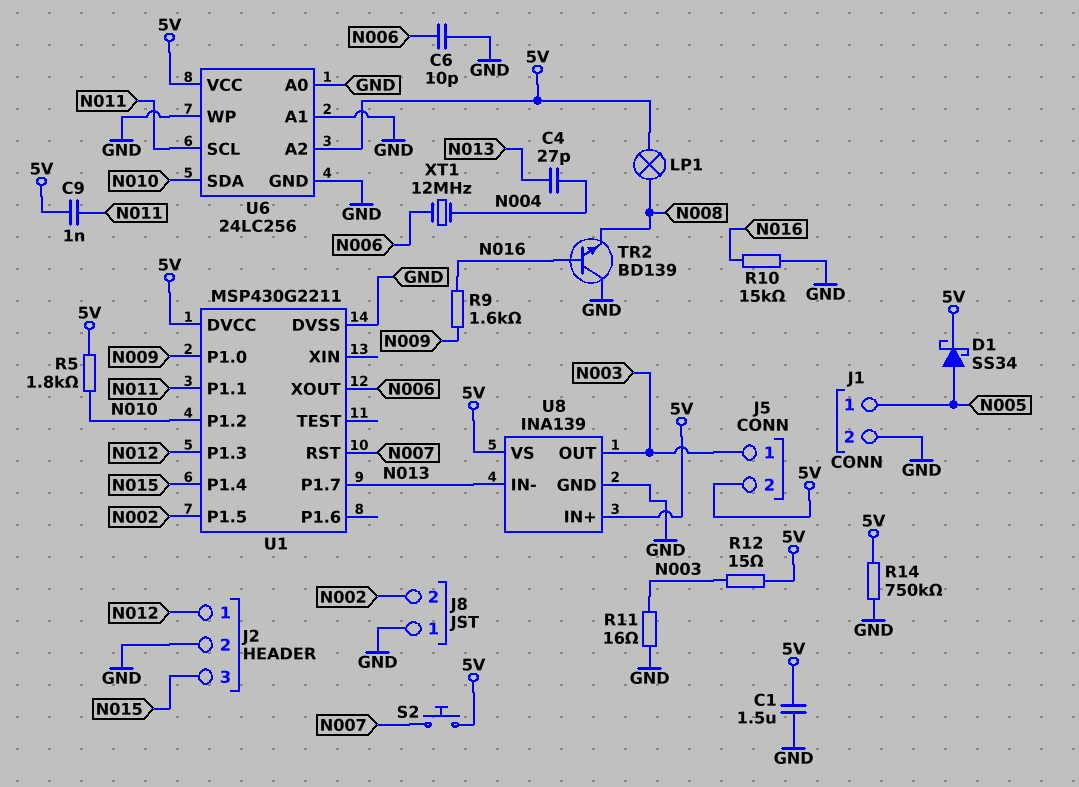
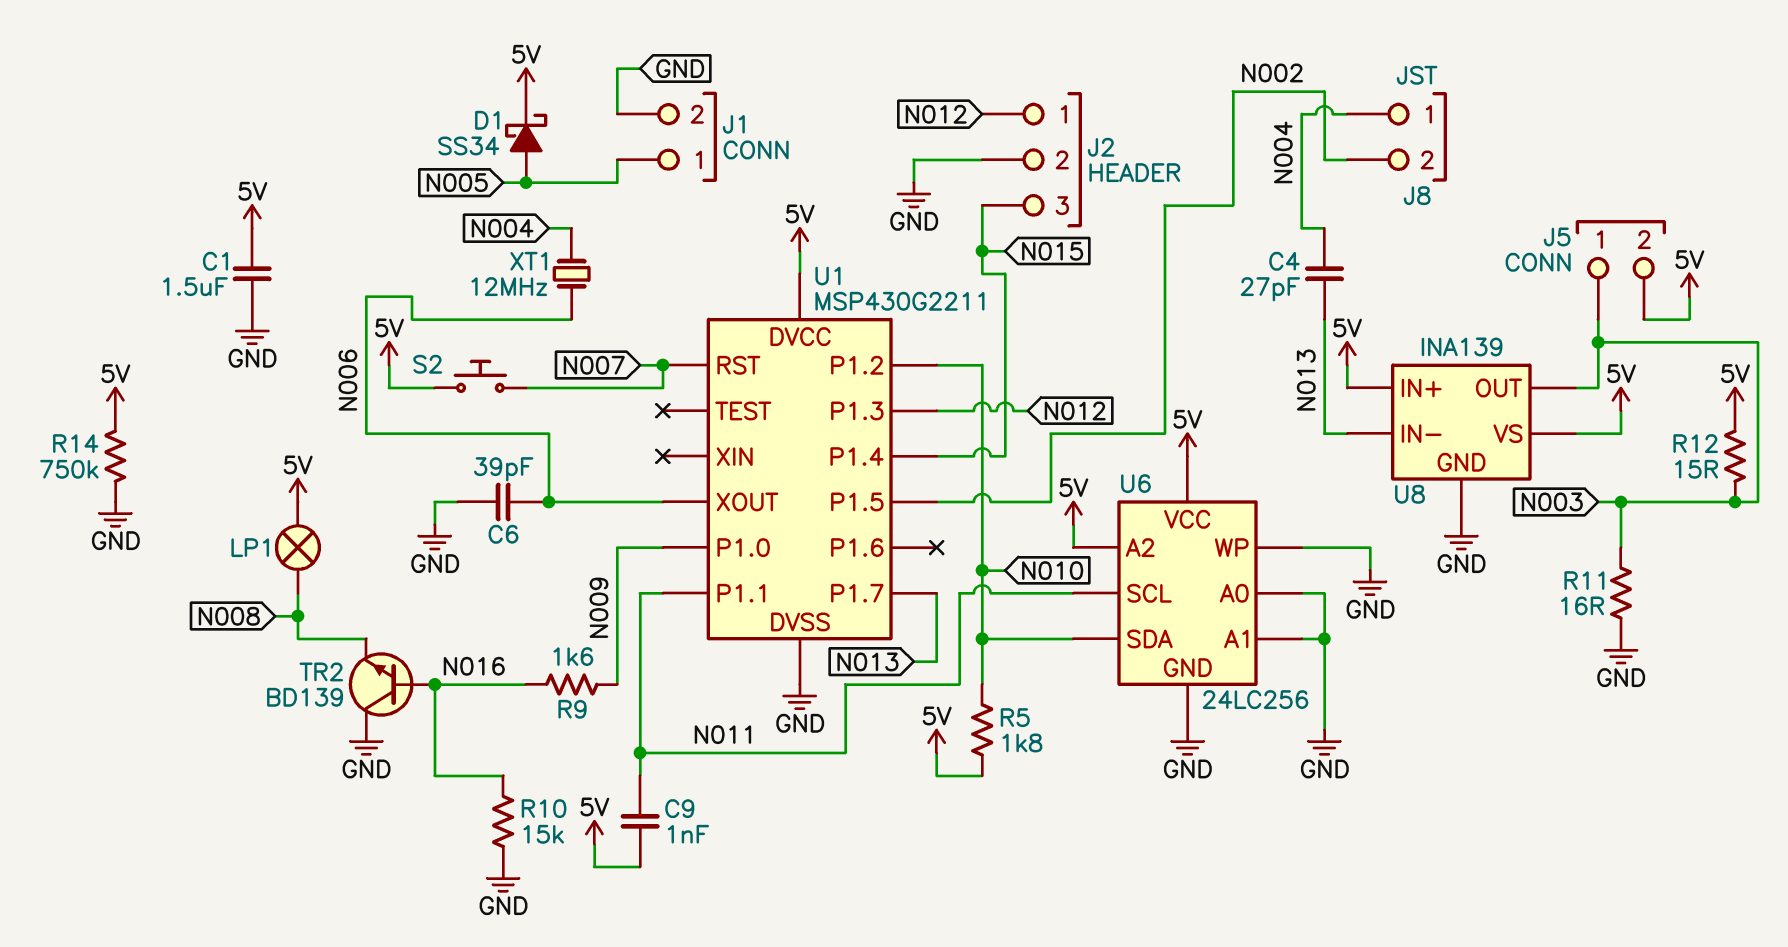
C6: 10pF (GND, N006) -> 39pF (GND, N006)
J8 pin 1: GND -> N004

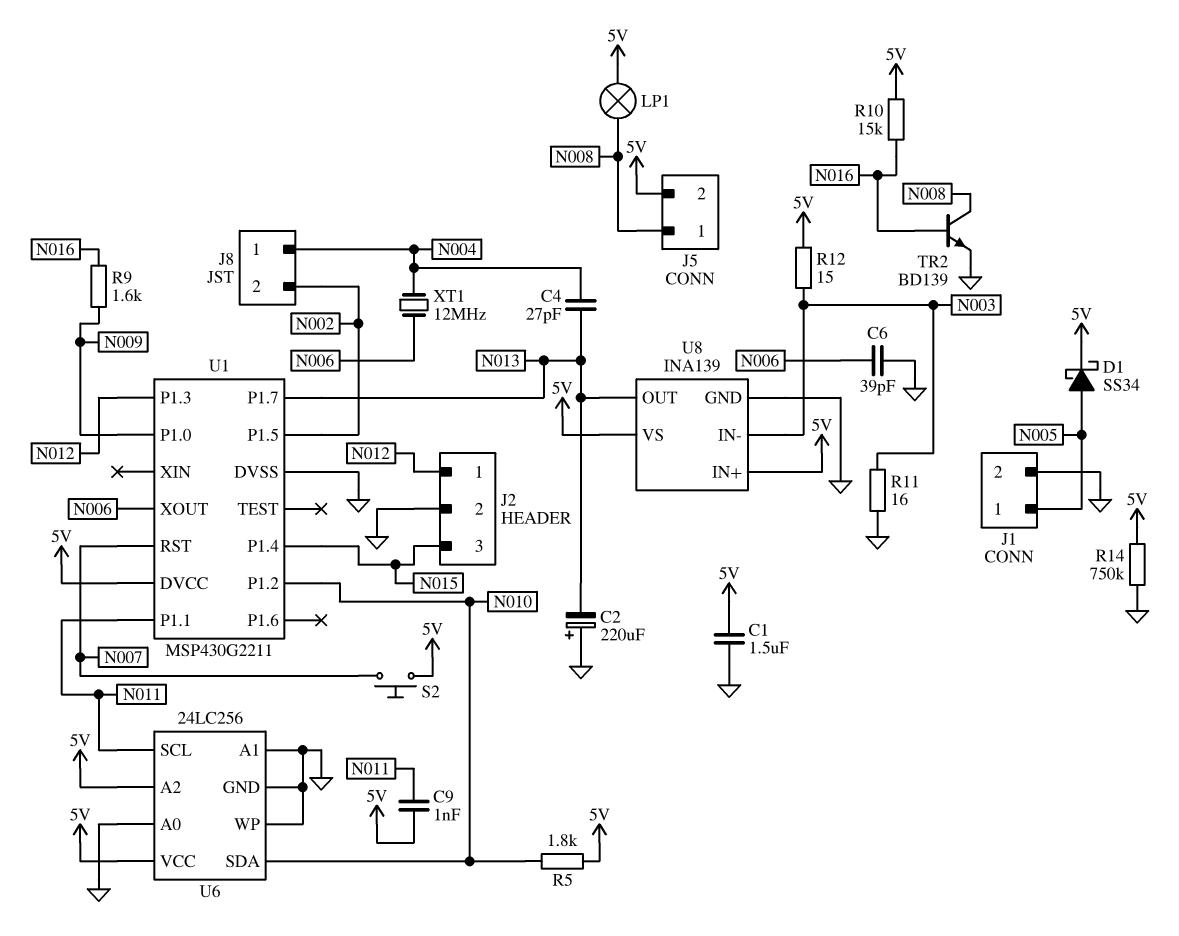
C2: none -> 220uF (plus GND, minus N013)
J5 pin 1: N003 -> N008
R10: 15k (GND, N016) -> 15k (5V, N016)
TR2: NPN BD139 (B N016, C GND, E N008) -> NPN BD139 (B N016, C N008, E GND)
U8 pin IN-: N013 -> N003
U8 pin OUT: N003 -> N013

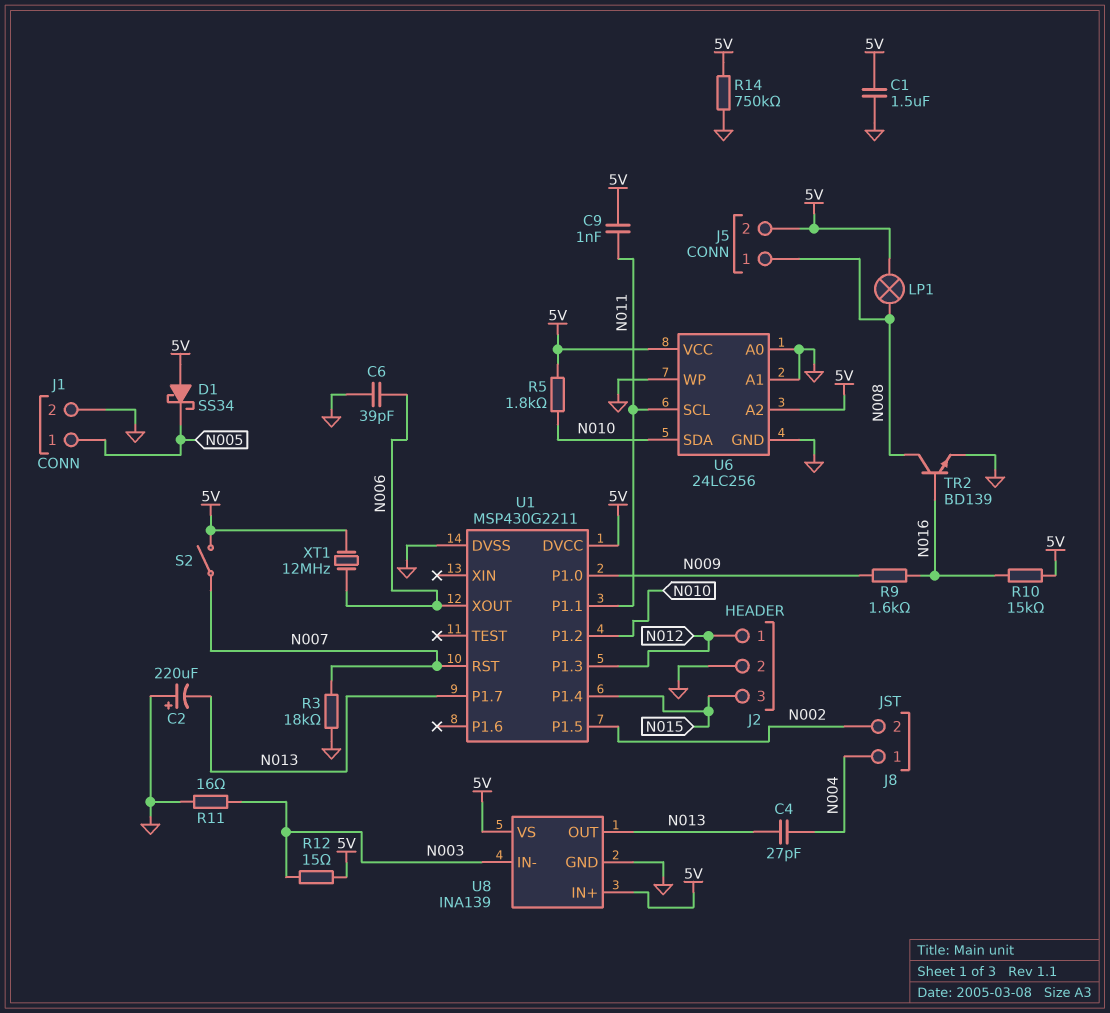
D1: schottky SS34 (A N005, K 5V) -> schottky SS34 (A 5V, K N005)
R3: none -> 18k (GND, N007)
S2: button (5V, N007) -> switch (5V, N007)
XT1: 12MHz (N004, N006) -> 12MHz (5V, N006)

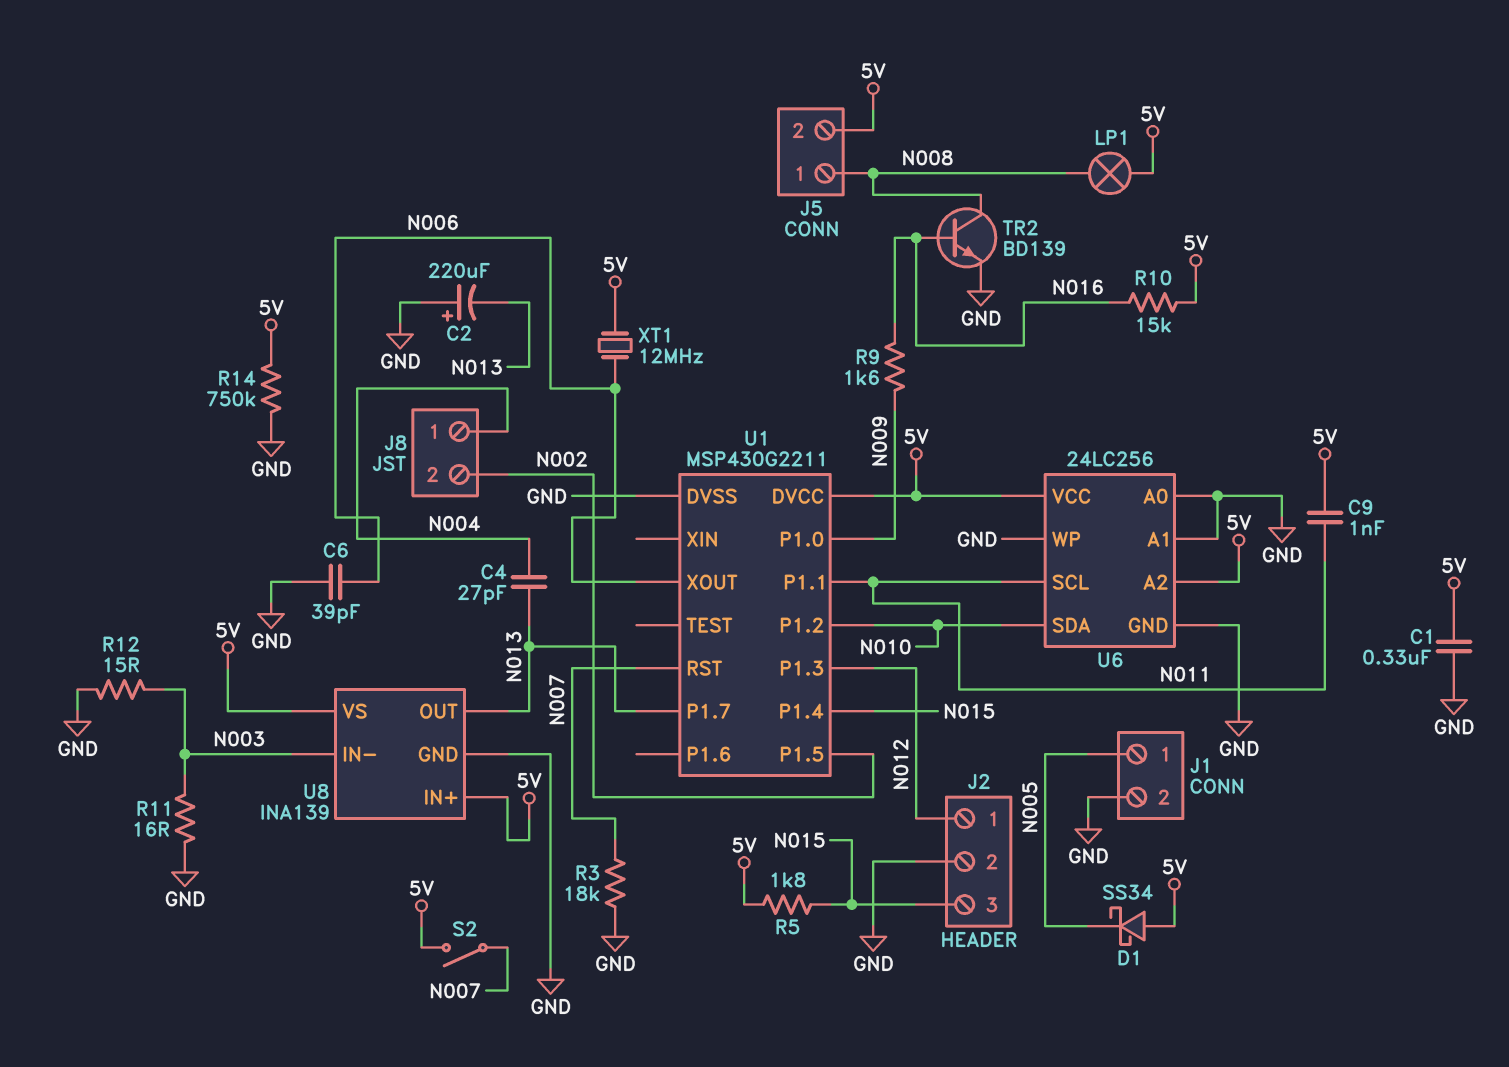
C1: 1.5uF (5V, GND) -> 330nF (5V, GND)
R5: 1.8k (5V, N010) -> 1.8k (5V, N015)
R12: 15 (5V, N003) -> 15 (GND, N003)

